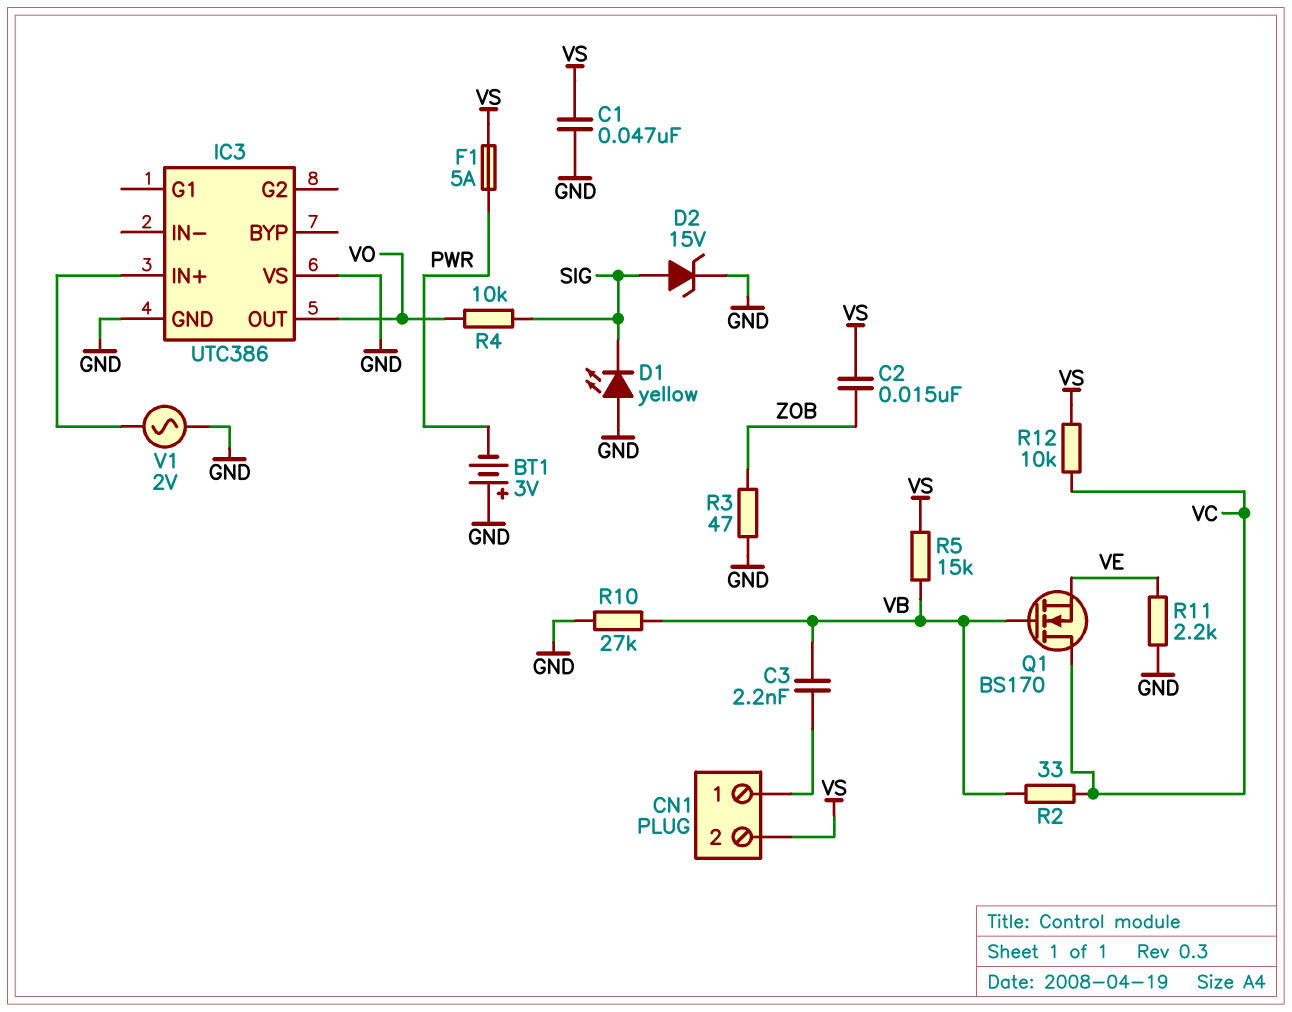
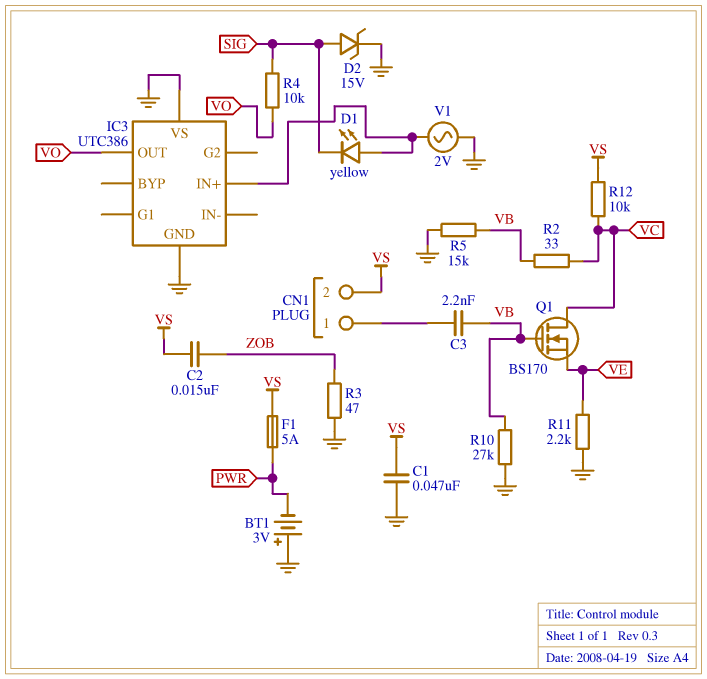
D1: LED yellow (A GND, K SIG) -> LED yellow (A IC3/IN+, K SIG)
R5: 15k (VB, VS) -> 15k (GND, VB)

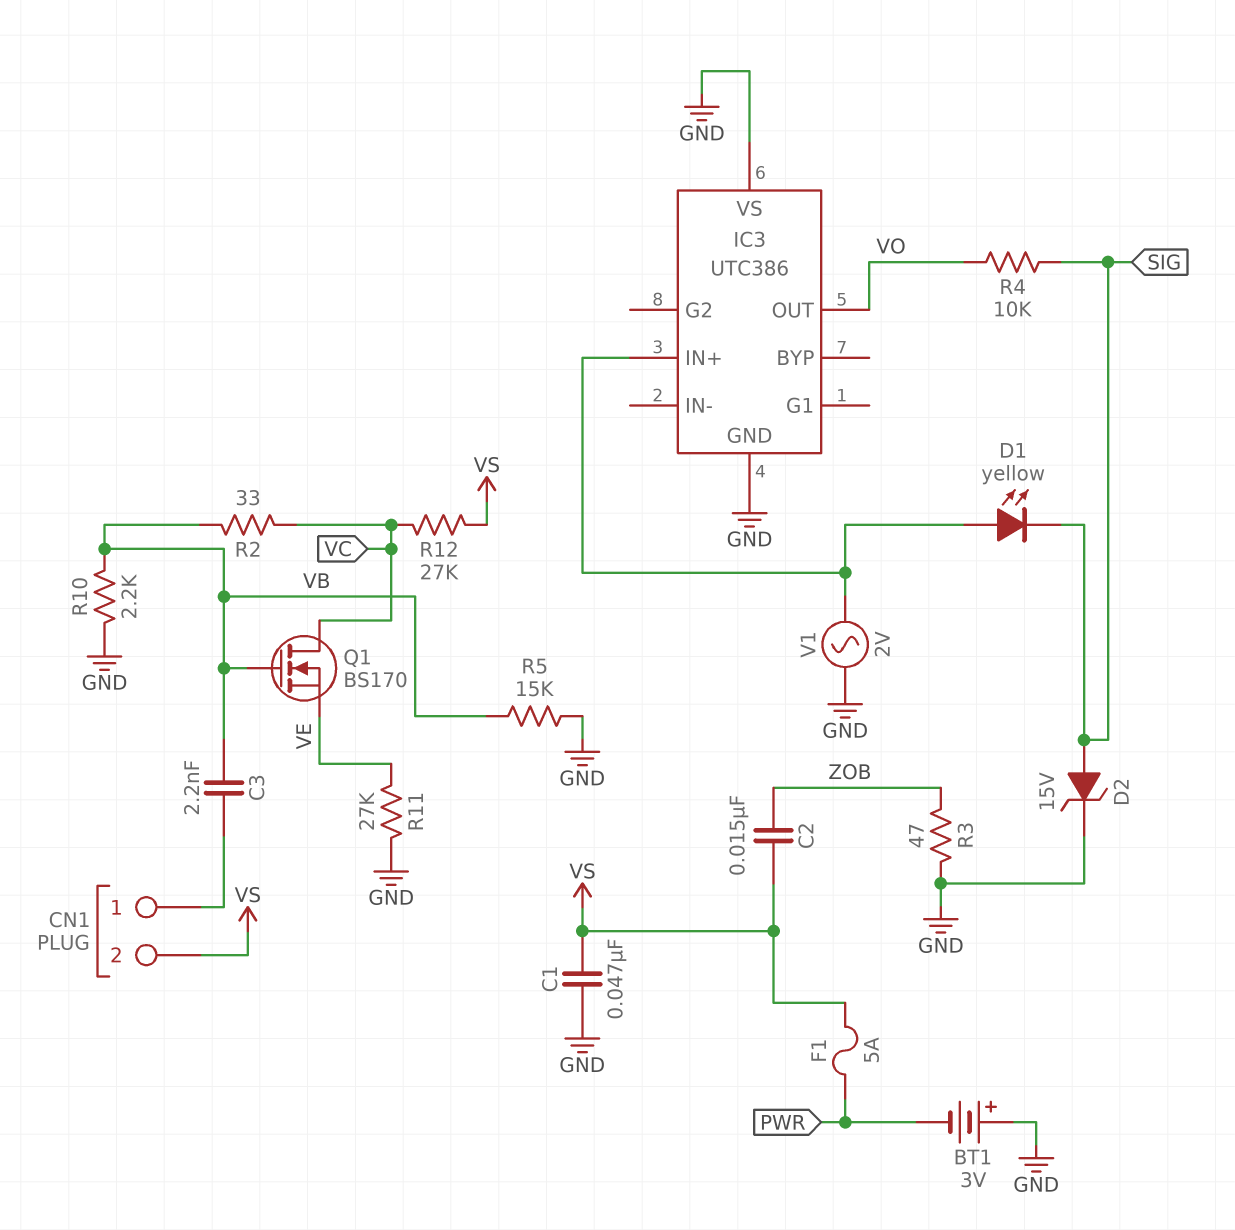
R10: 27k (GND, VB) -> 2.2k (GND, VB)
R11: 2.2k (GND, VE) -> 27k (GND, VE)
R12: 10k (VC, VS) -> 27k (VC, VS)

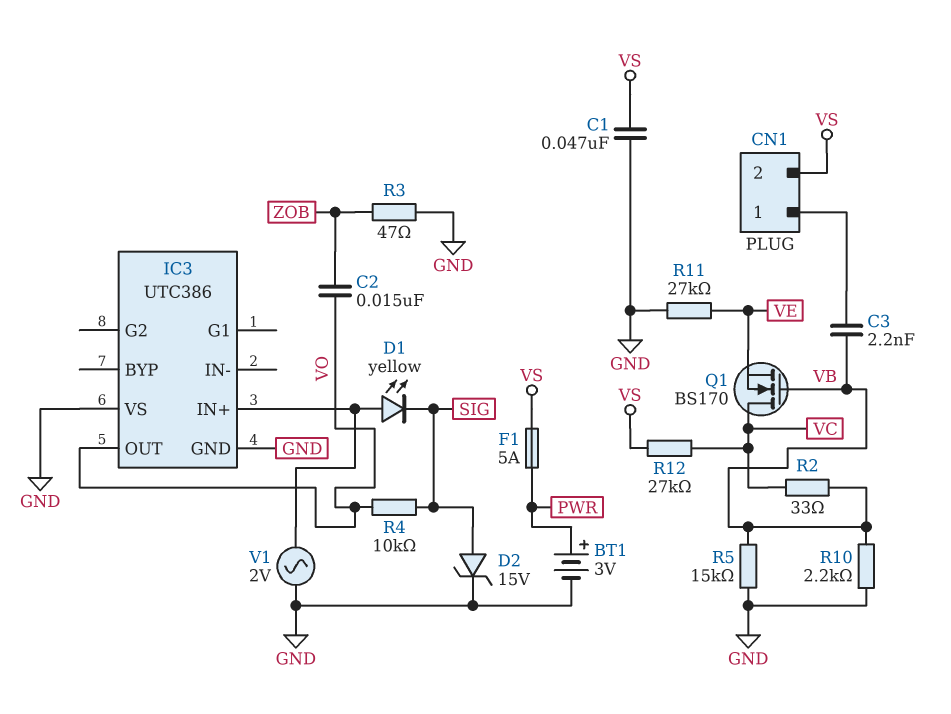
BT1: 3V (plus GND, minus PWR) -> 3V (plus PWR, minus GND)
C2: 15nF (VS, ZOB) -> 15nF (VO, ZOB)

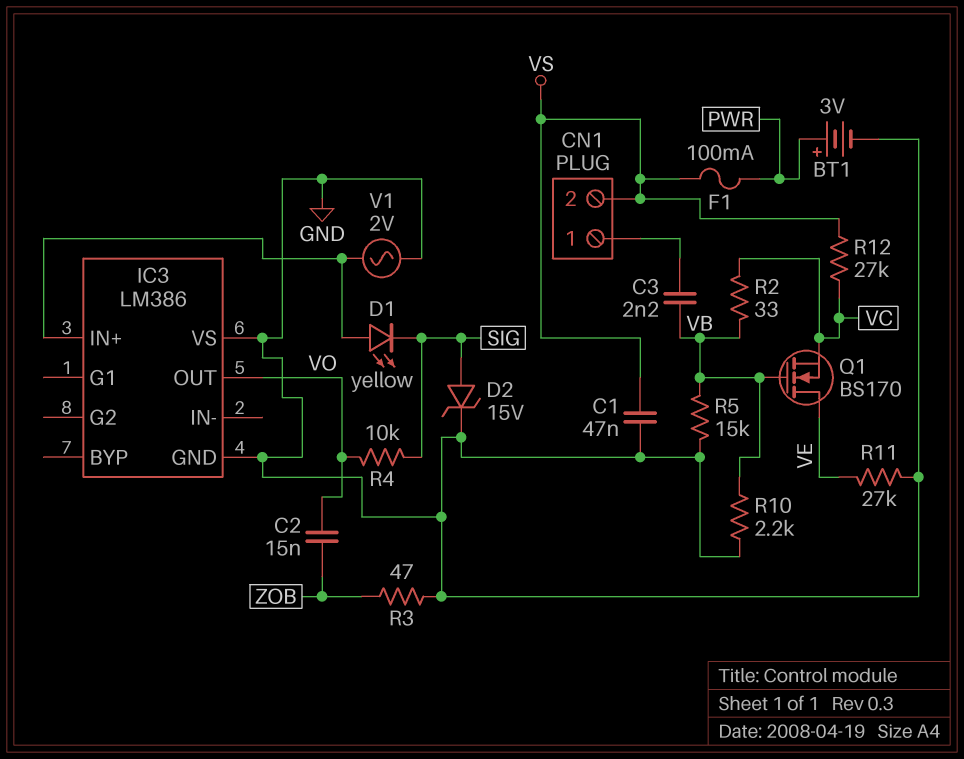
F1: 5A (PWR, VS) -> 100mA (PWR, VS)
IC3: UTC386 -> LM386
Q1: NMOS BS170 (G VB, D VC, S VE) -> NMOS BS170 (G VB, D VE, S VC)

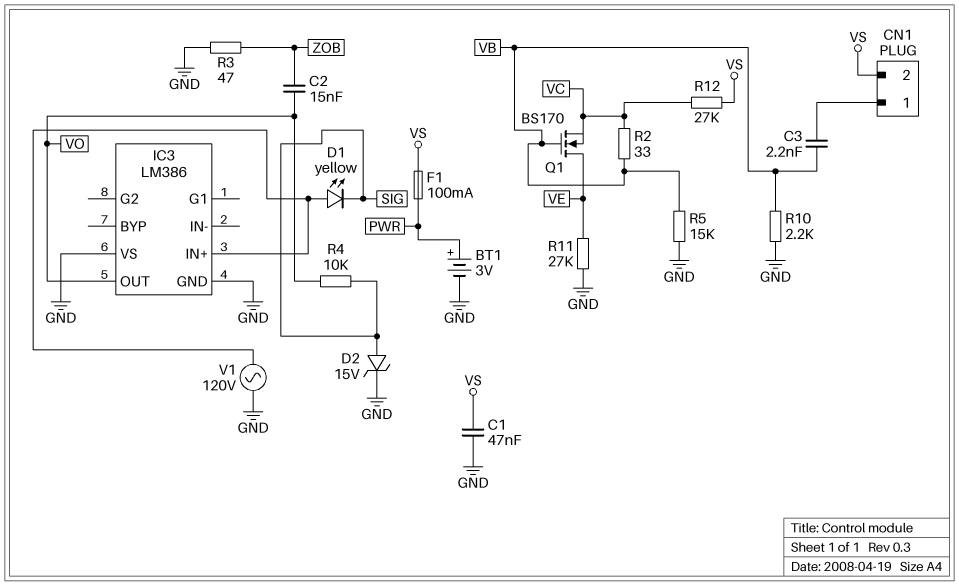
V1: AC 2V (GND, IC3/IN+) -> AC 120V (GND, IC3/IN+)

